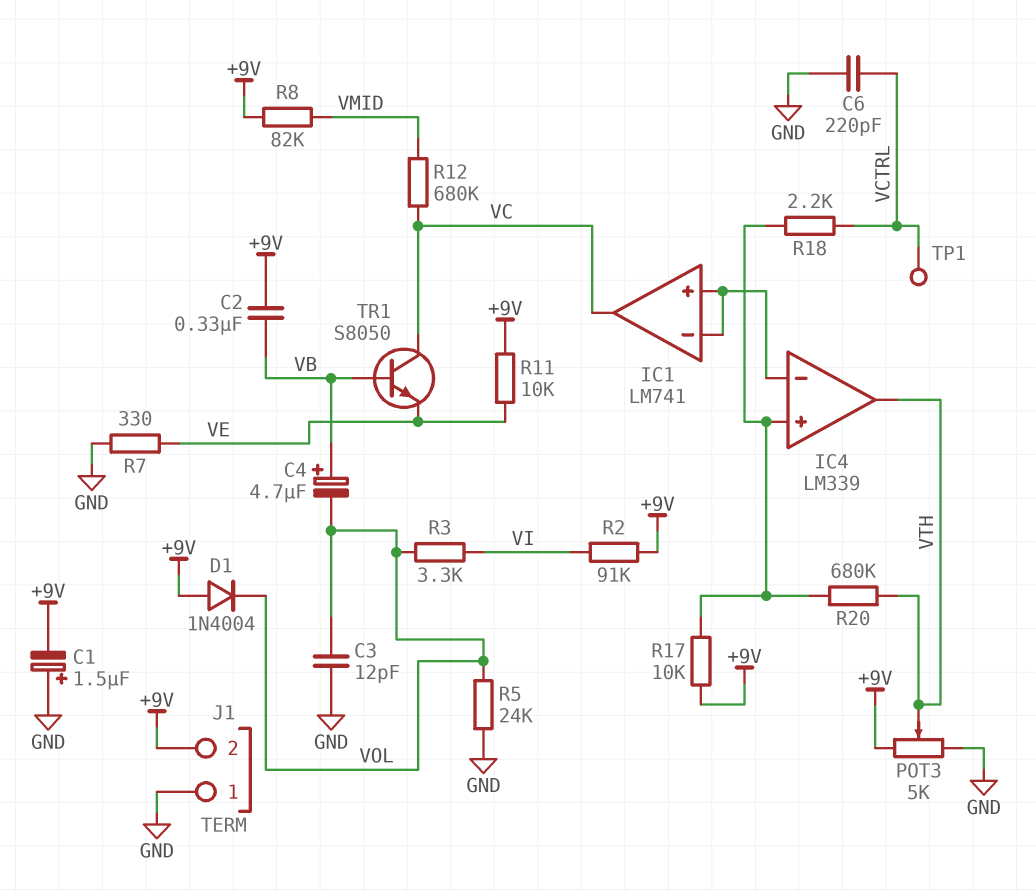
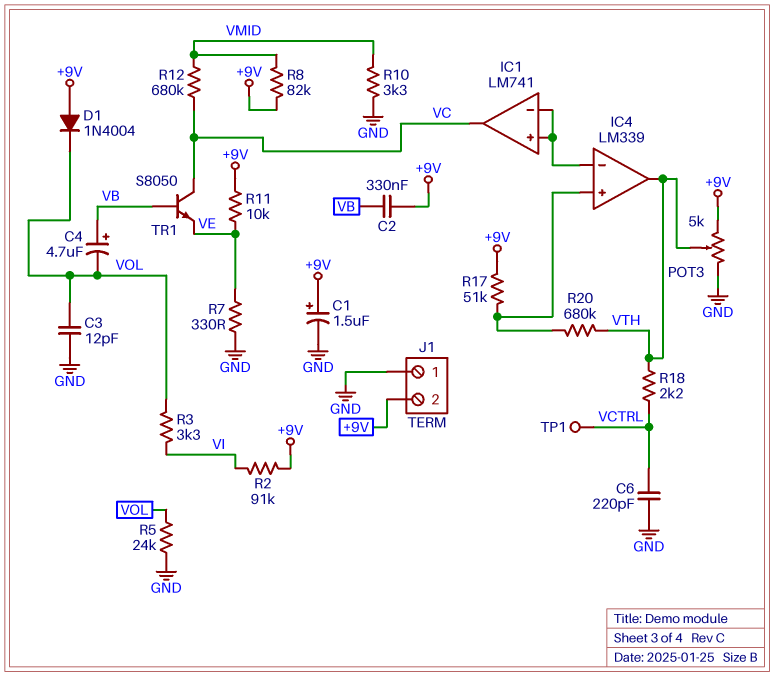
C1: 1.5uF (plus GND, minus +9V) -> 1.5uF (plus +9V, minus GND)
R10: none -> 3.3k (GND, VMID)
R17: 10k (+9V, IC4/in+) -> 51k (+9V, IC4/in+)
R18: 2.2k (IC4/in+, VCTRL) -> 2.2k (VCTRL, VTH)

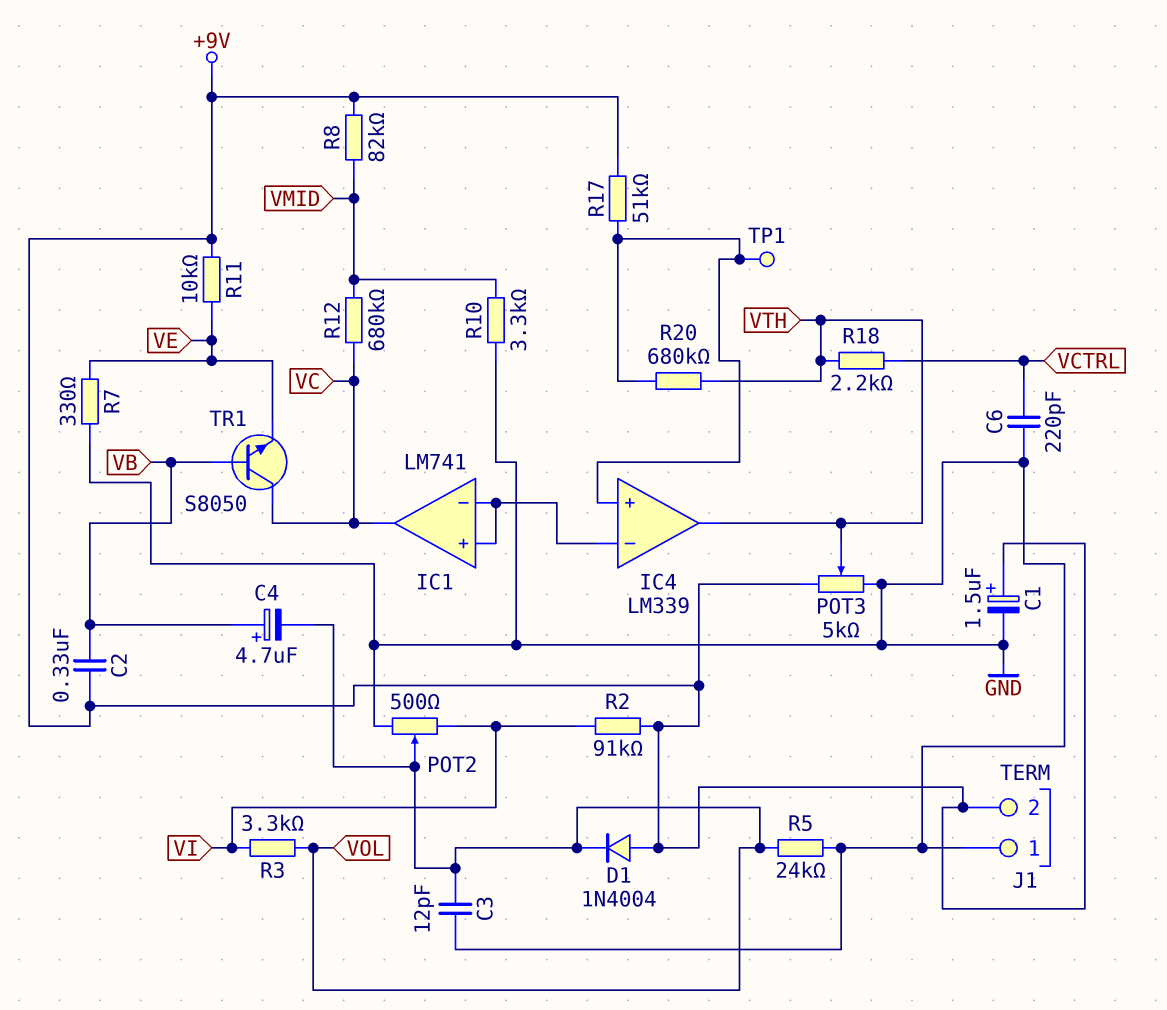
POT2: none -> 500 (GND, VI, wiper VOL)
TP1: test point (VCTRL) -> test point (IC4/in+)

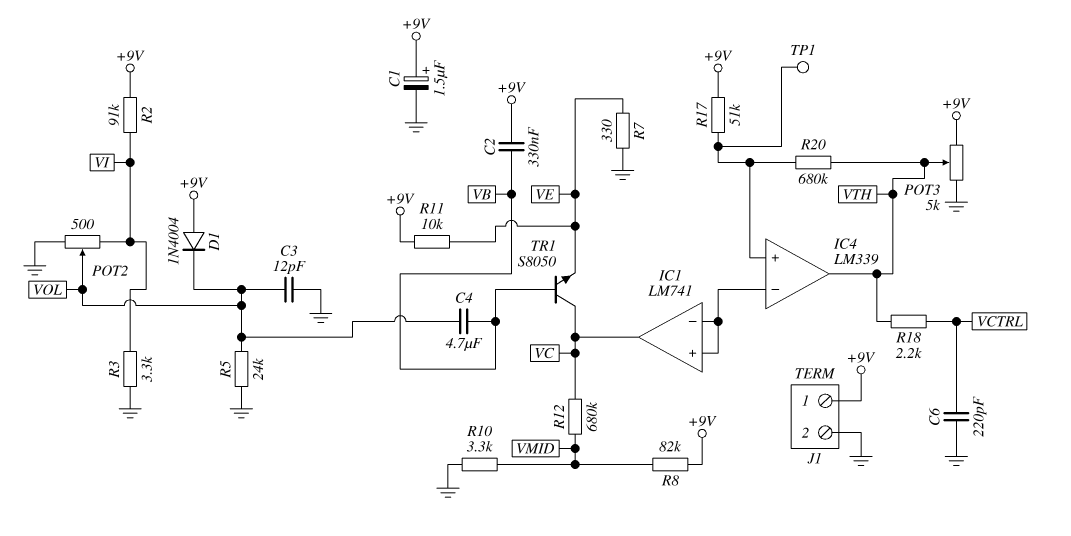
C4: 4.7uF (plus VB, minus VOL) -> 4.7uF (VB, VOL)
J1 pin 1: GND -> +9V
J1 pin 2: +9V -> GND
R3: 3.3k (VI, VOL) -> 3.3k (GND, VI)

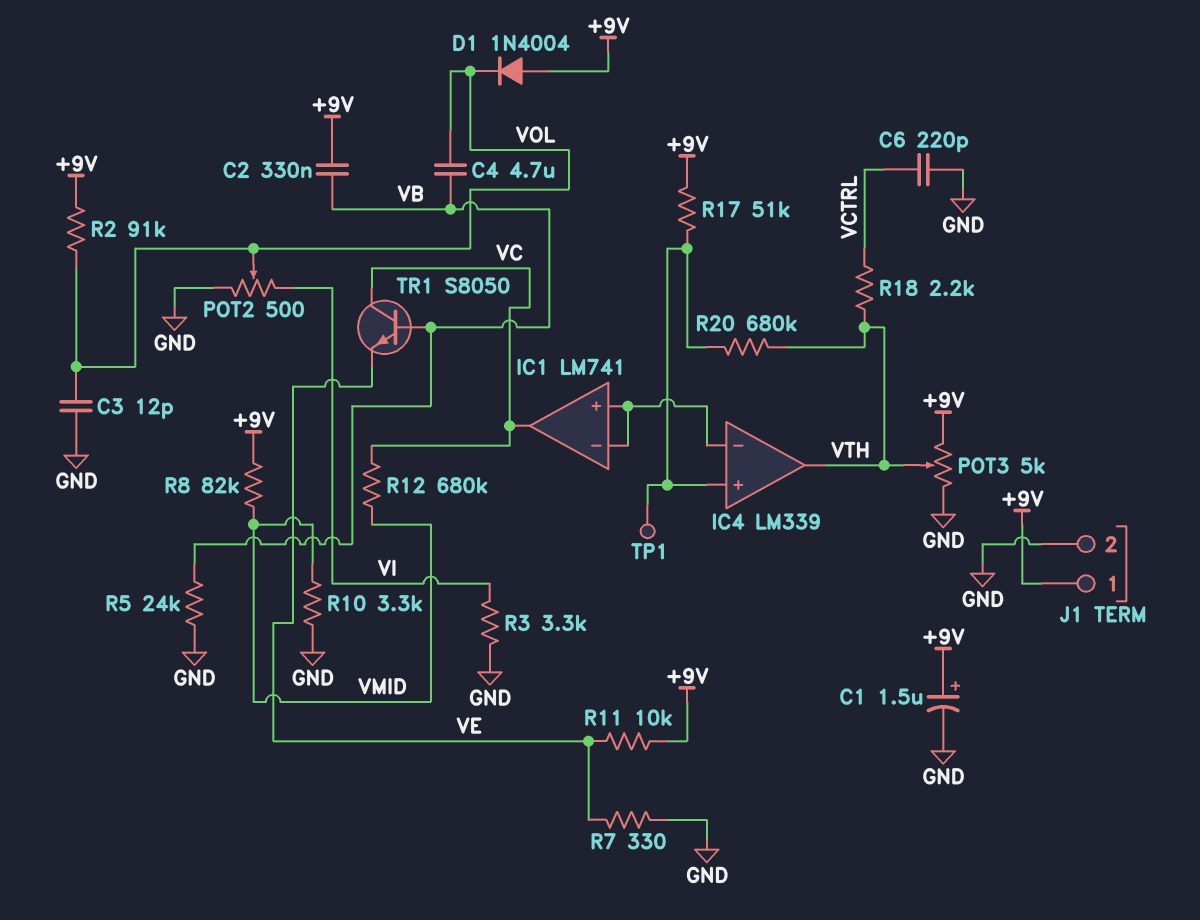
R2: 91k (+9V, VI) -> 91k (+9V, VOL)
R5: 24k (GND, VOL) -> 24k (GND, VB)

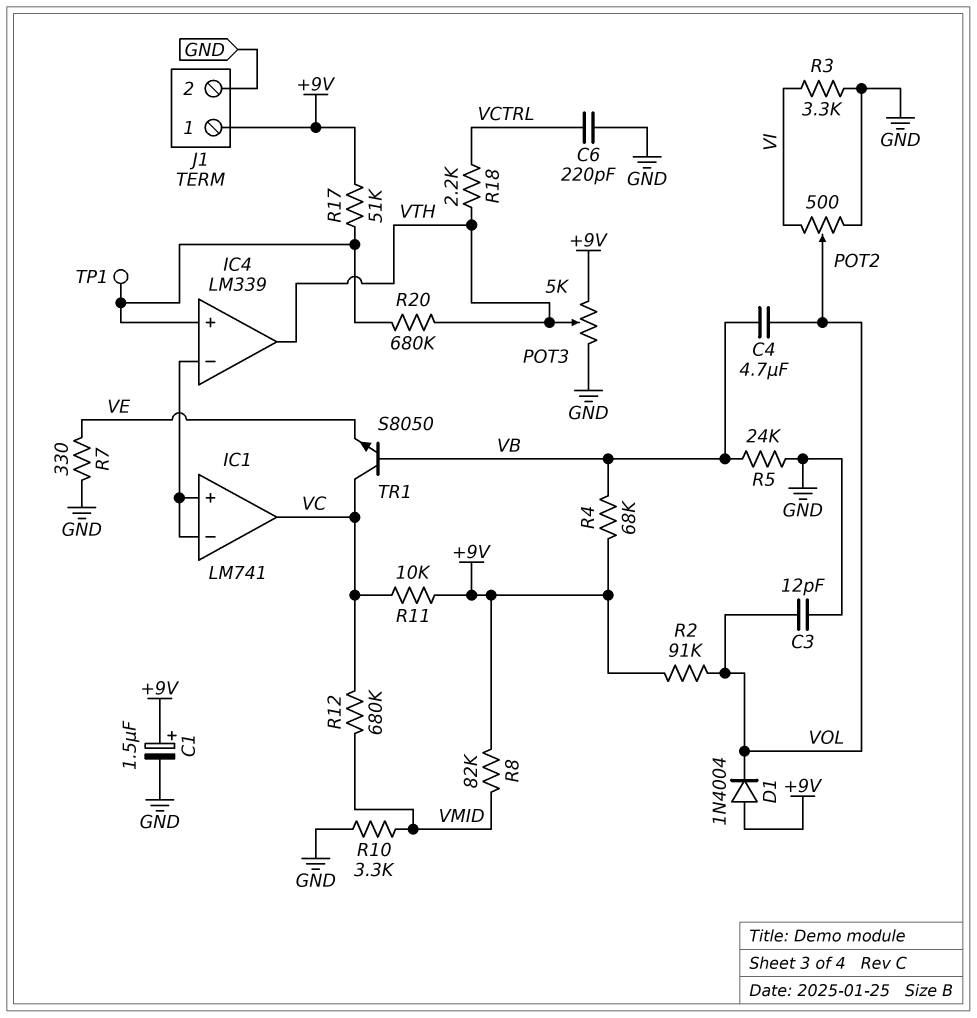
C2: 330nF (+9V, VB) -> none
R4: none -> 68k (+9V, VB)
R11: 10k (+9V, VE) -> 10k (+9V, VC)

